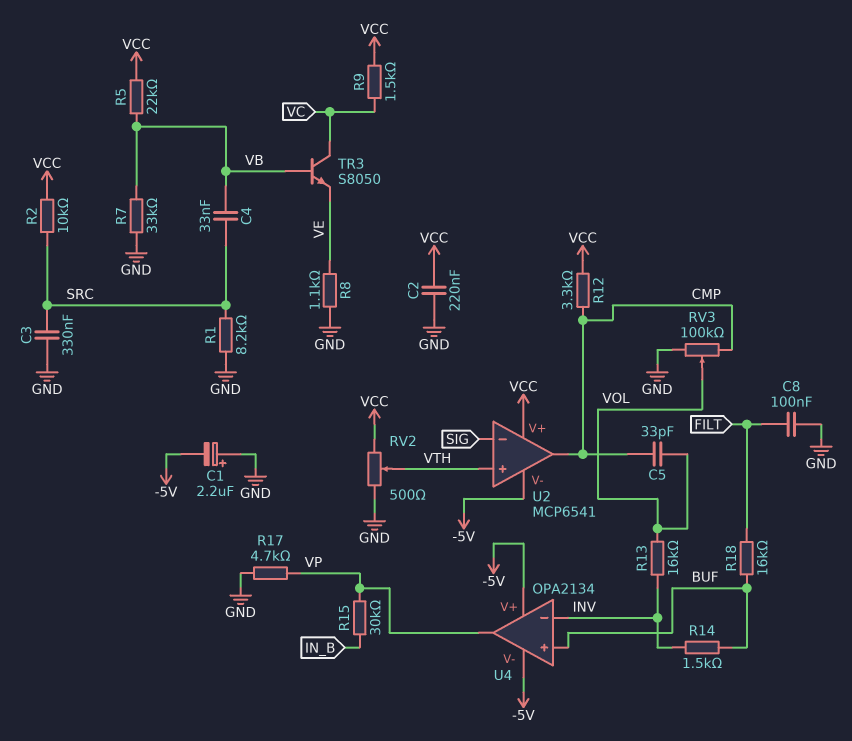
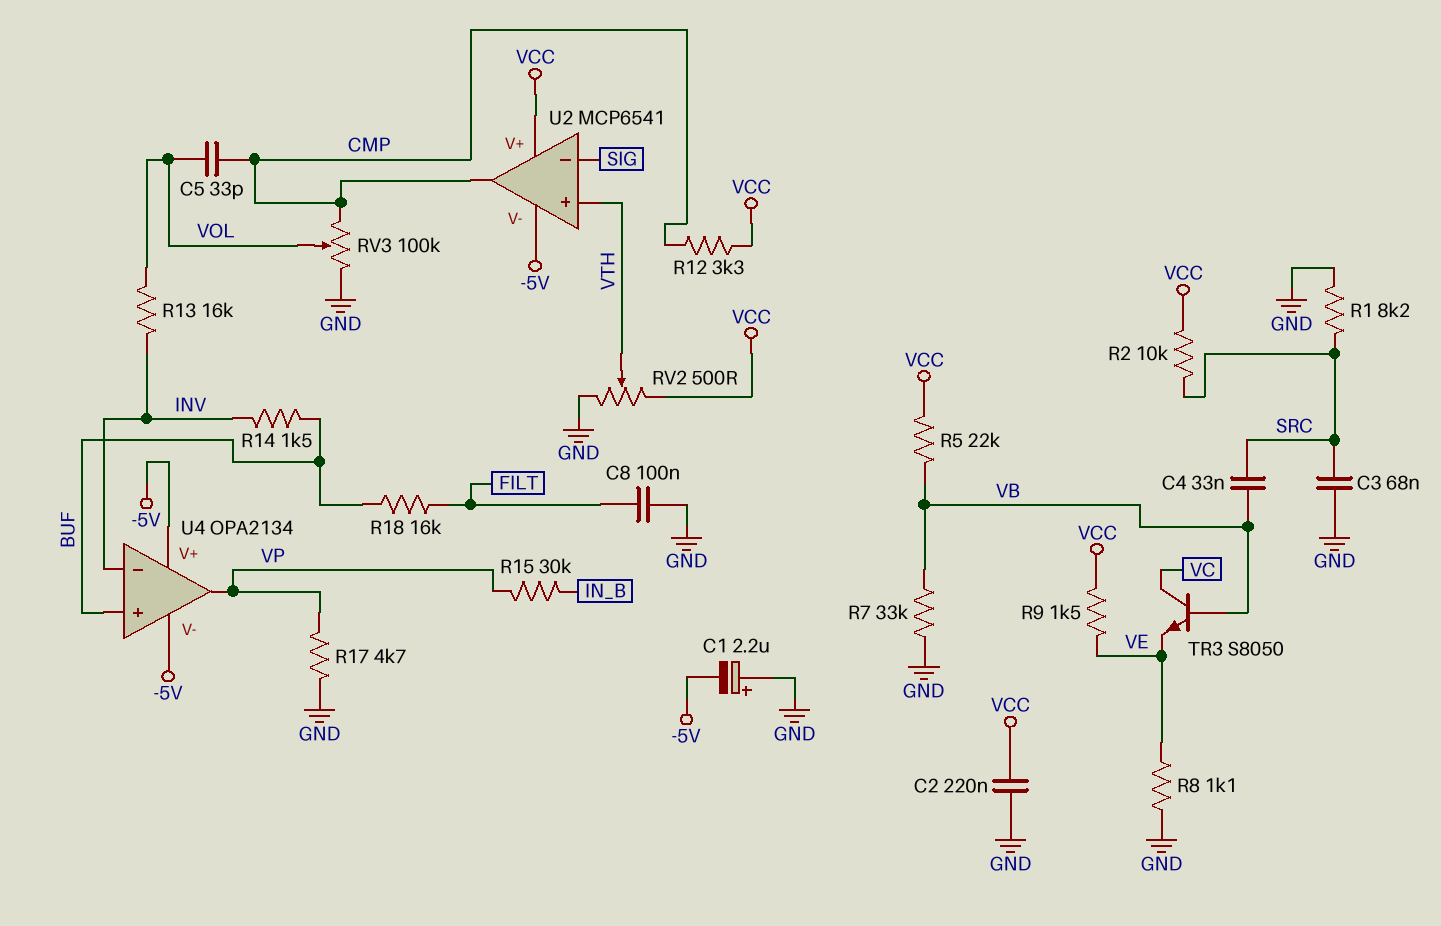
C3: 330nF (GND, SRC) -> 68nF (GND, SRC)
R9: 1.5k (VC, VCC) -> 1.5k (VCC, VE)

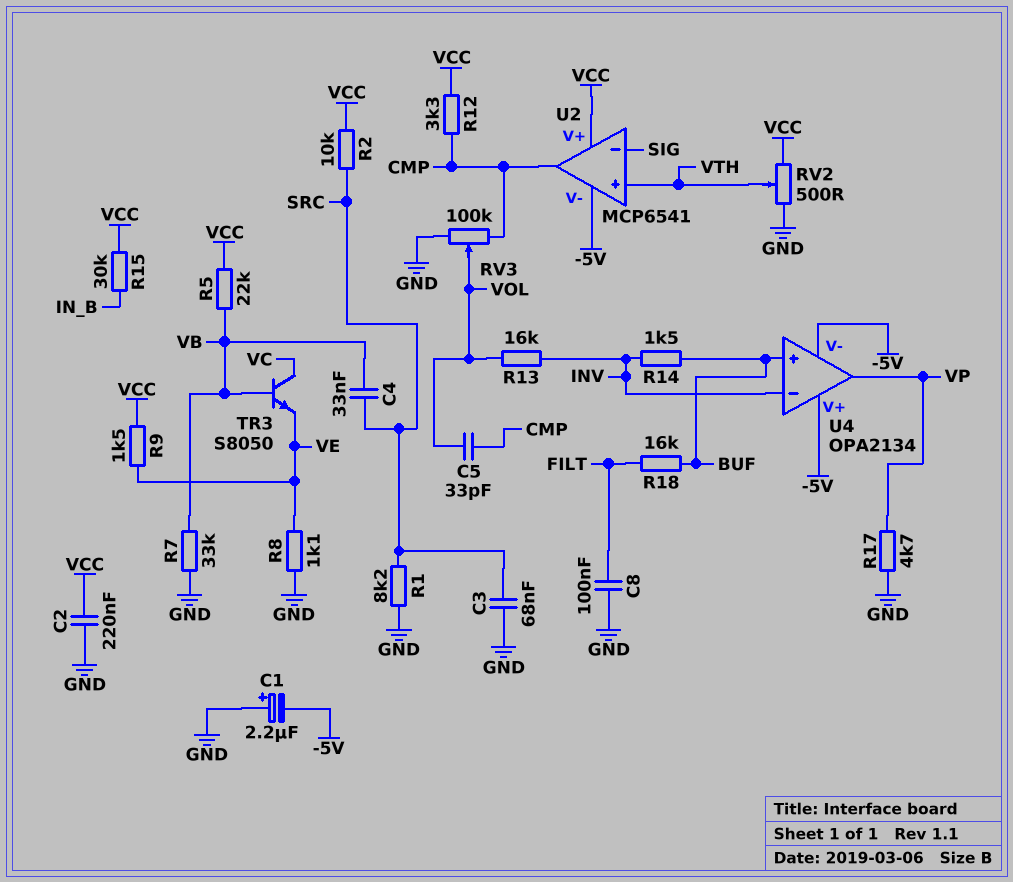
R15: 30k (IN_B, VP) -> 30k (IN_B, VCC)

